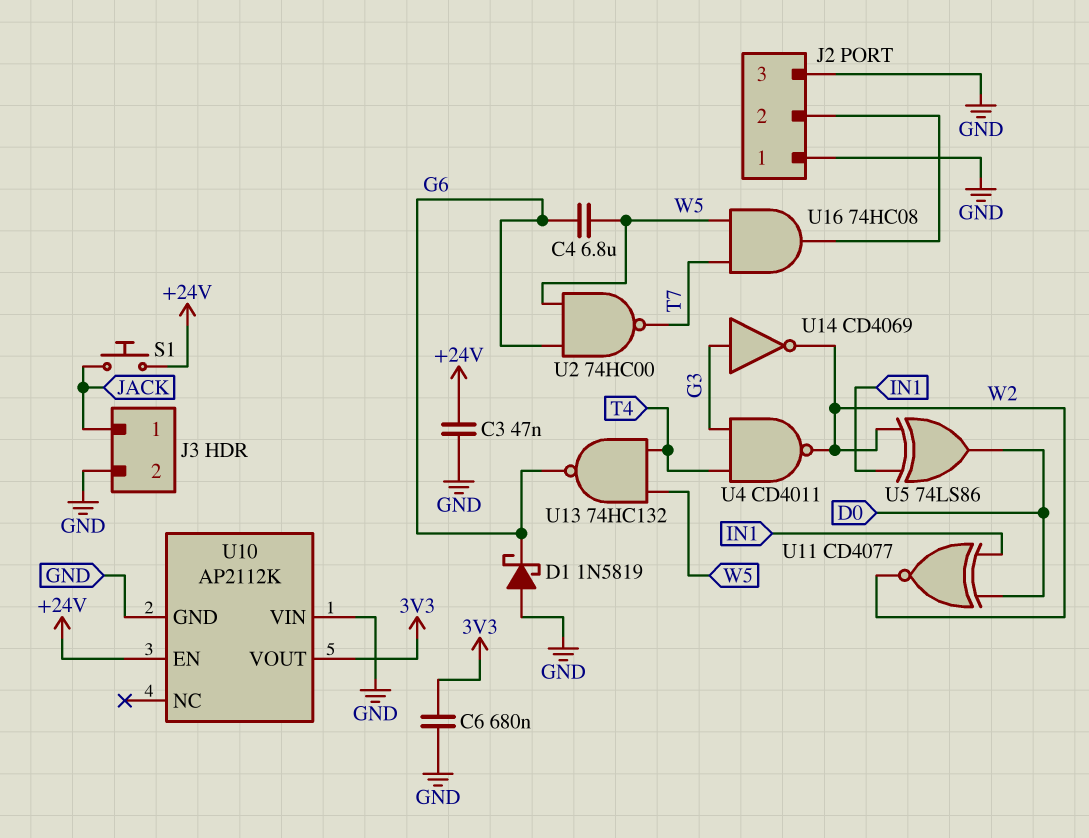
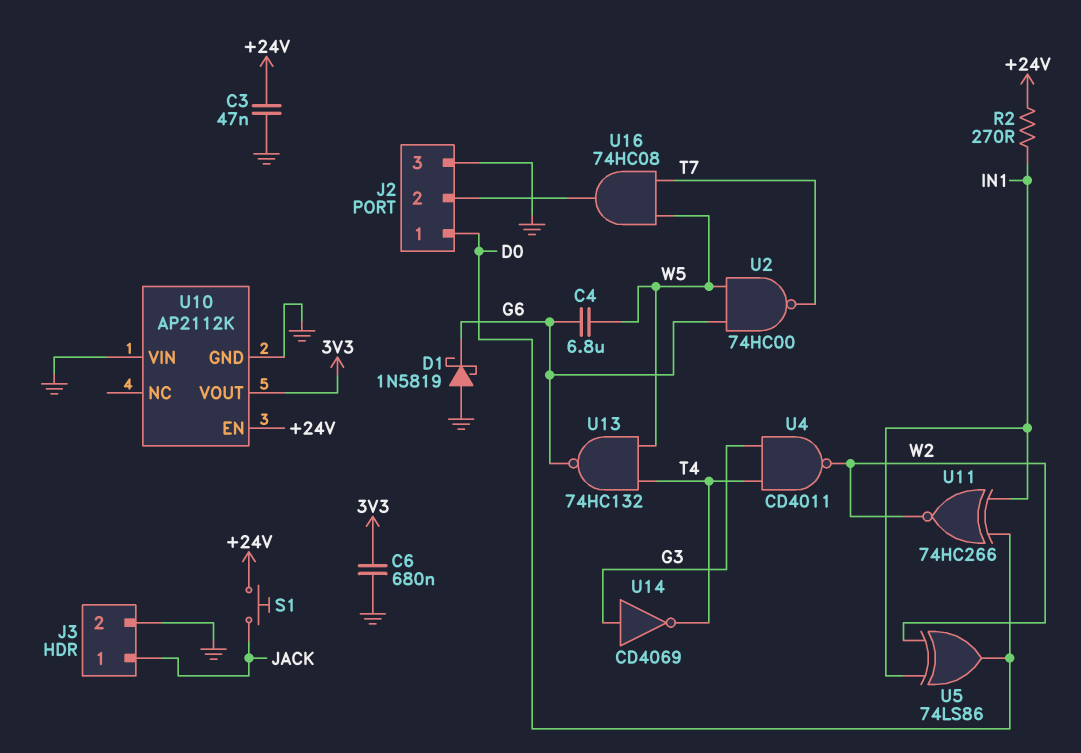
J2 pin 1: GND -> D0
R2: none -> 270 (+24V, IN1)
U11: XNOR CD4077 (in D0, in IN1, out W2) -> XNOR 74HC266 (in D0, in IN1, out W2)
U14: NOT CD4069 (in G3, out W2) -> NOT CD4069 (in G3, out T4)

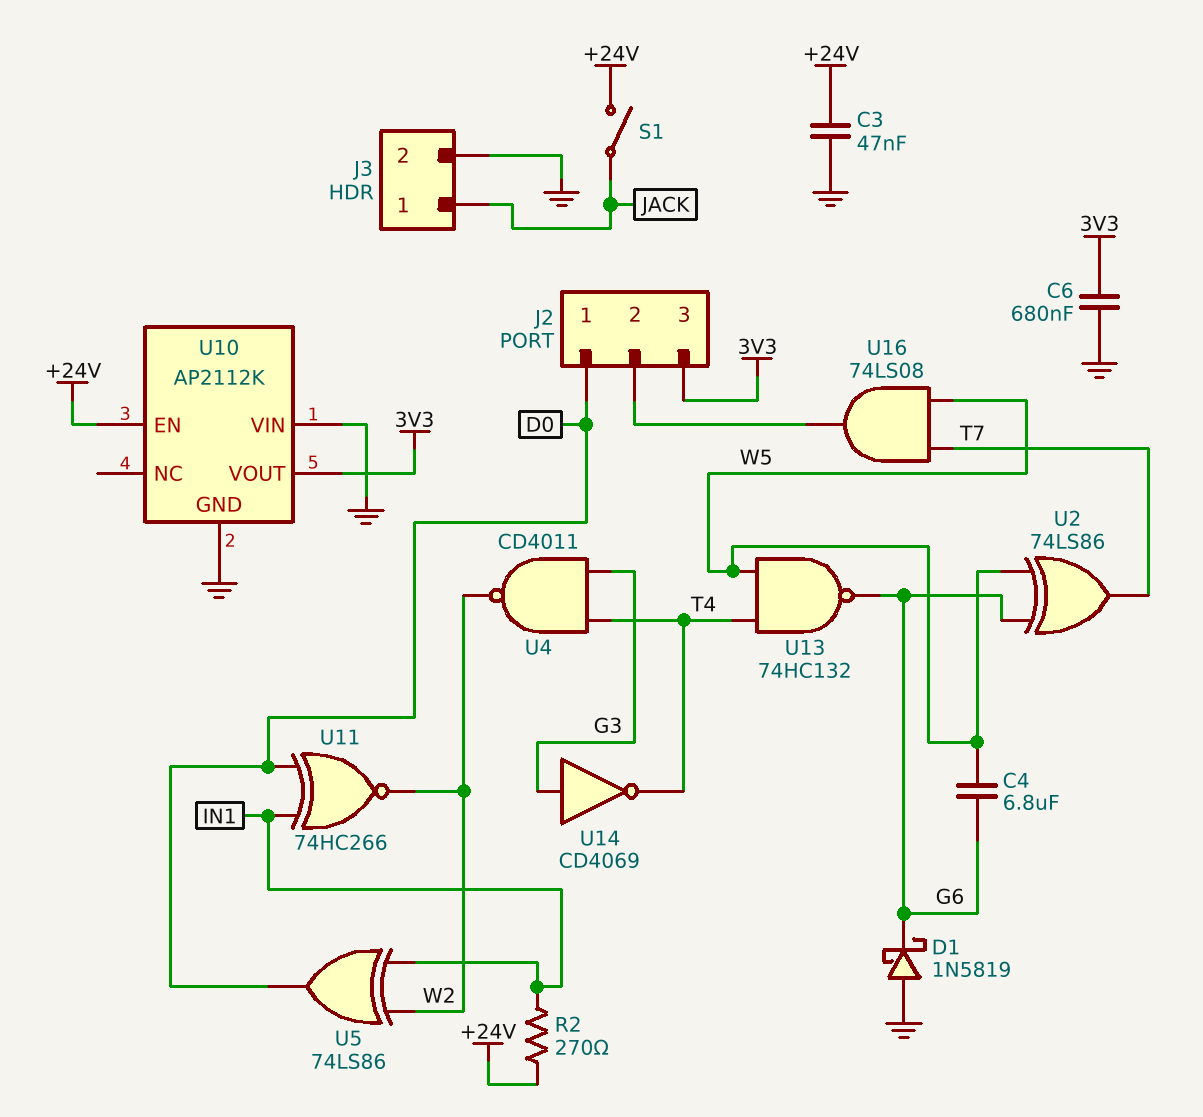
J2 pin 3: GND -> 3V3
S1: button (+24V, JACK) -> switch (+24V, JACK)
U2: NAND 74HC00 (in G6, in W5, out T7) -> XOR 74LS86 (in G6, in W5, out T7)
U16: AND 74HC08 (in T7, in W5, out J2/2) -> AND 74LS08 (in T7, in W5, out J2/2)

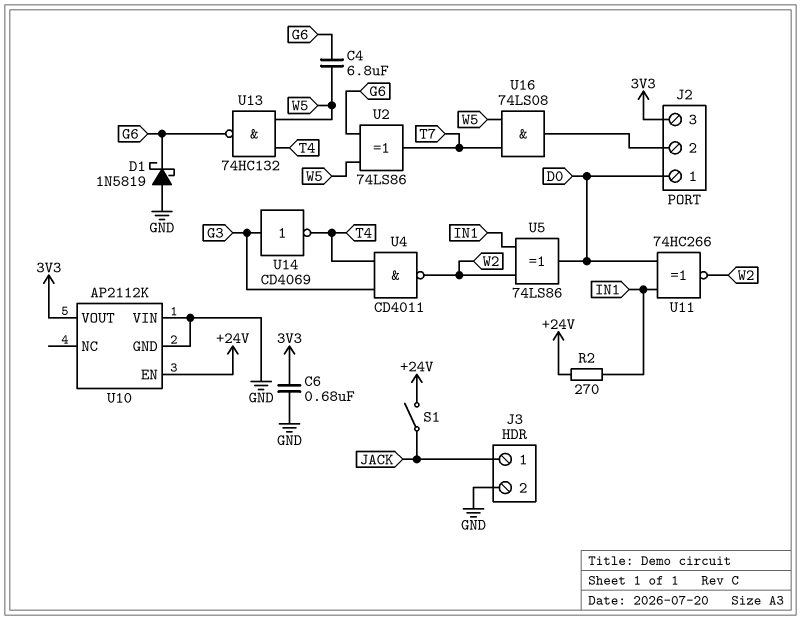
C3: 47nF (+24V, GND) -> none

